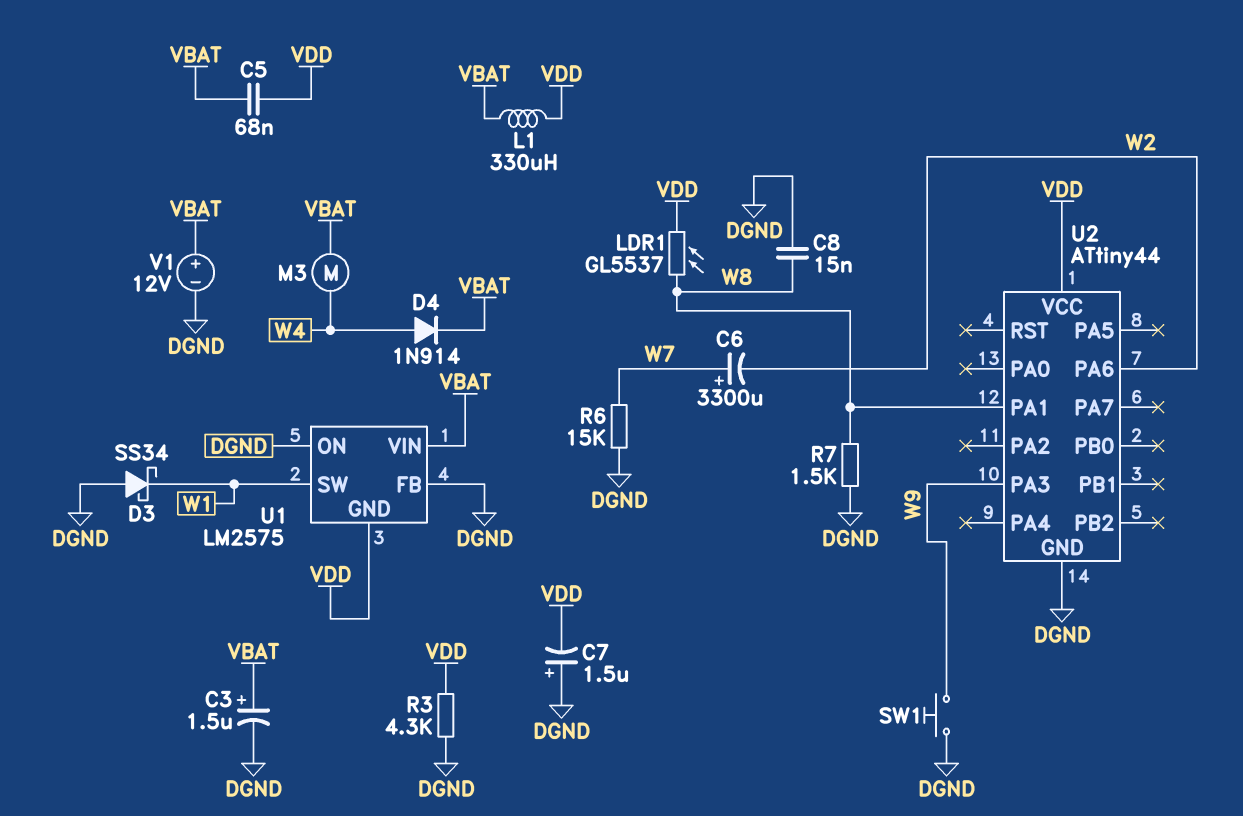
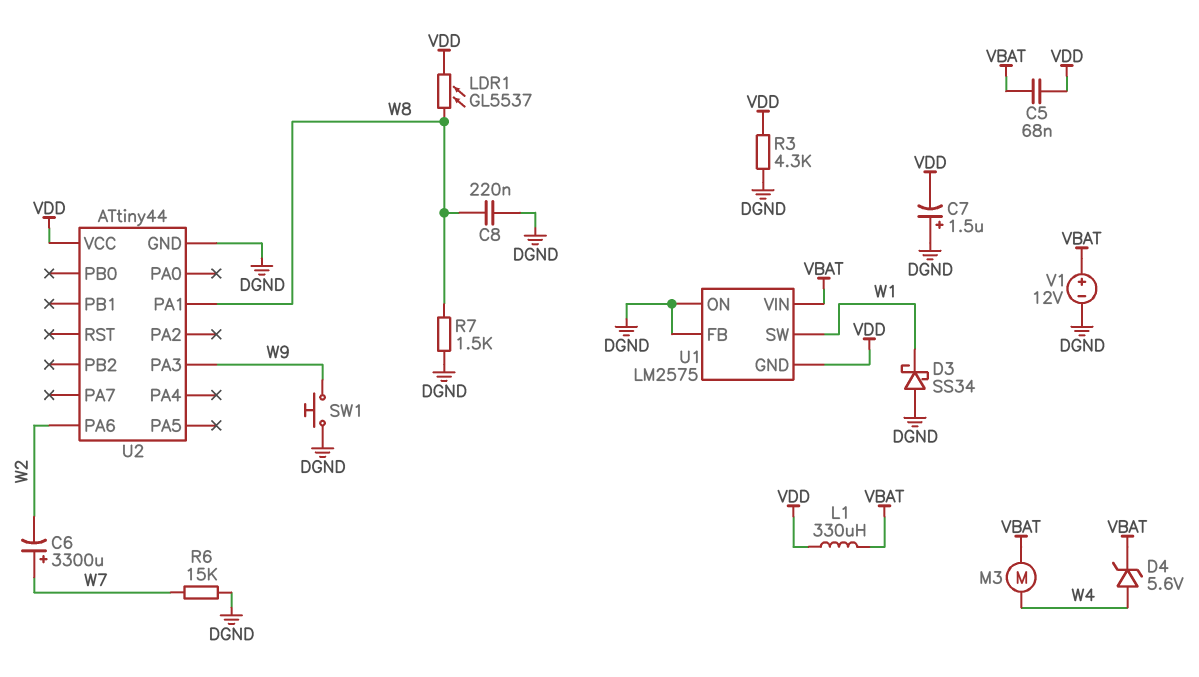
C3: 1.5uF (plus VBAT, minus DGND) -> none
C8: 15nF (DGND, W8) -> 220nF (DGND, W8)
D4: diode 1N914 (A W4, K VBAT) -> zener 5.6V (A W4, K VBAT)

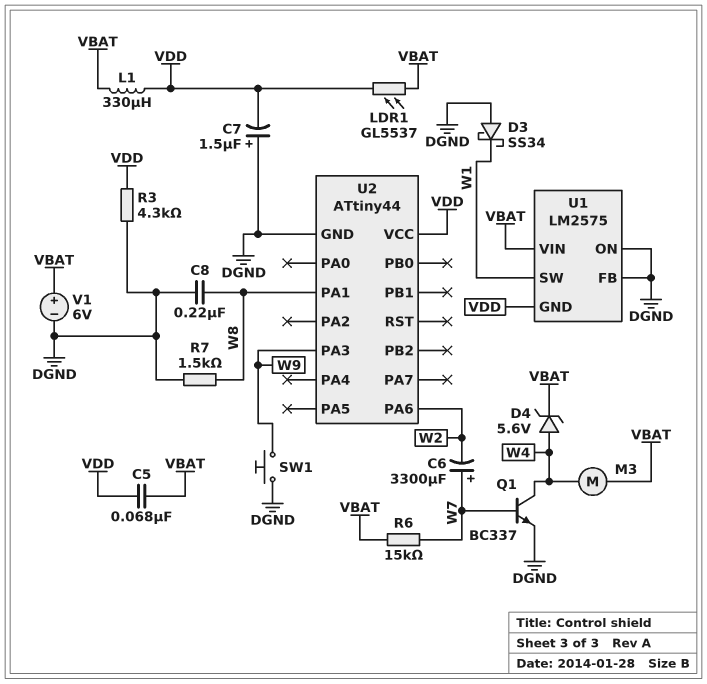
LDR1: GL5537 (VDD, W8) -> GL5537 (VBAT, VDD)
Q1: none -> NPN BC337 (B W7, C W4, E DGND)
R6: 15k (DGND, W7) -> 15k (VBAT, W7)
V1: 12V (plus VBAT, minus DGND) -> 6V (plus VBAT, minus DGND)

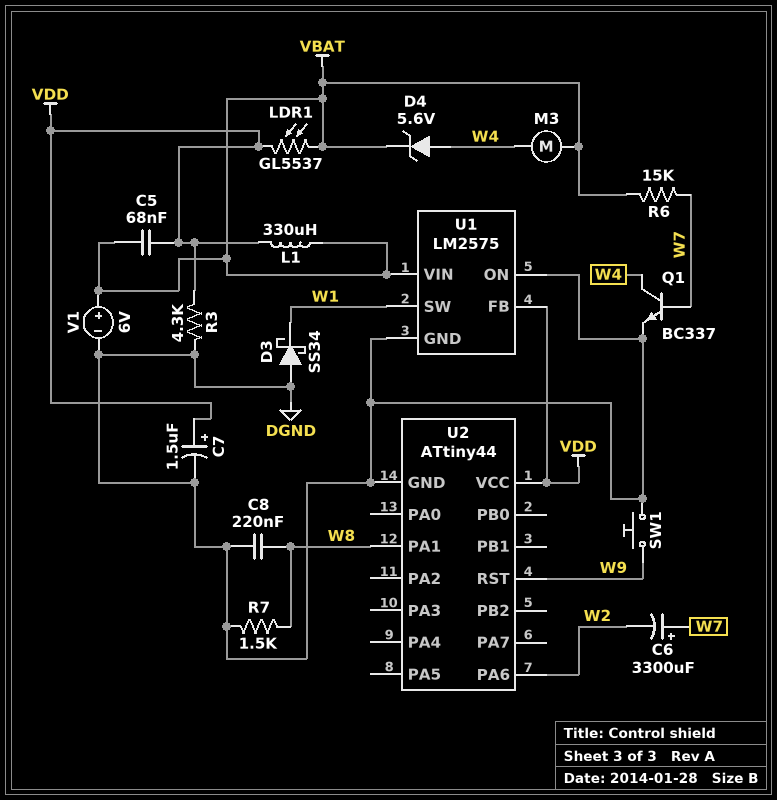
C7: 1.5uF (plus DGND, minus VDD) -> 1.5uF (plus VDD, minus DGND)
U1 pin FB: DGND -> VDD
U1 pin GND: VDD -> DGND
U2 pin PA3: W9 -> none
U2 pin RST: none -> W9

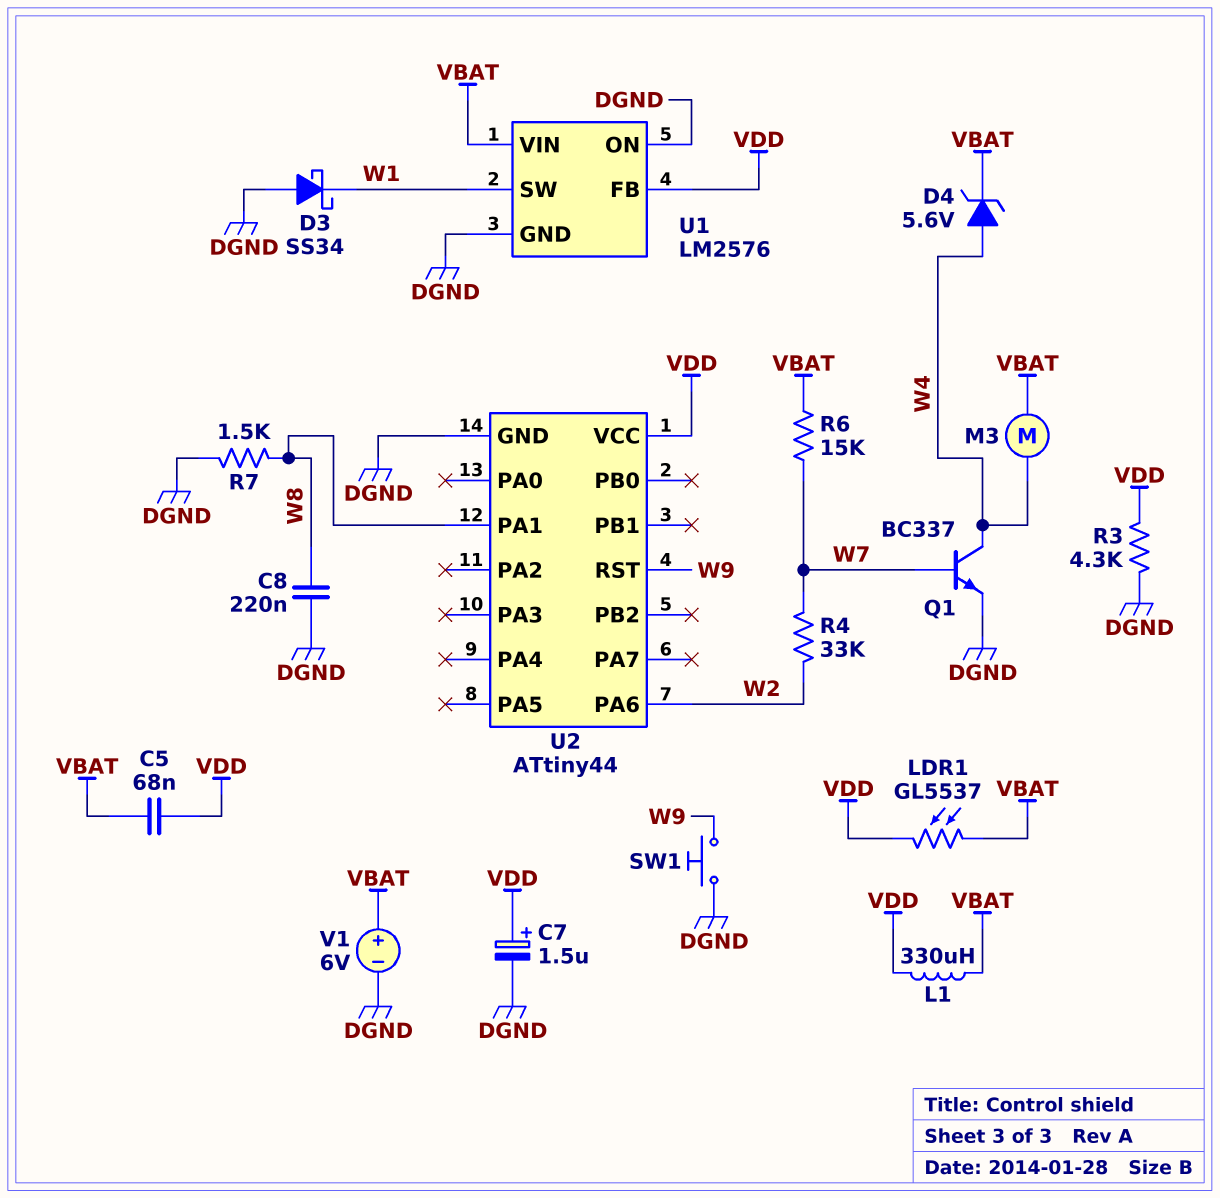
C6: 3300uF (plus W7, minus W2) -> none
R4: none -> 33k (W2, W7)
U1: LM2575 -> LM2576

